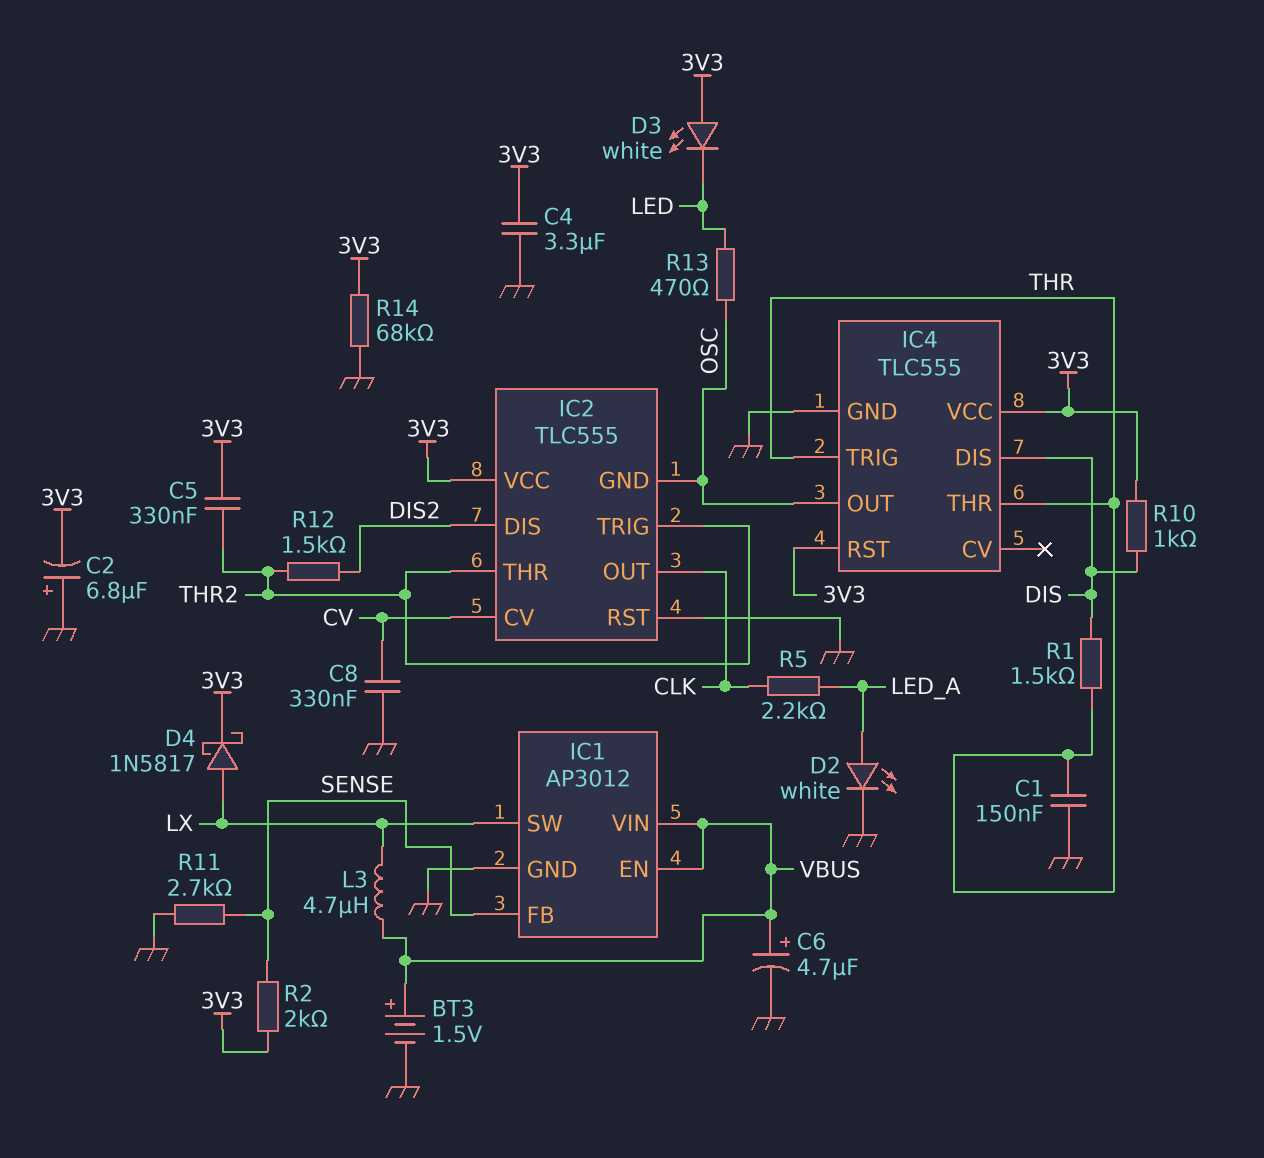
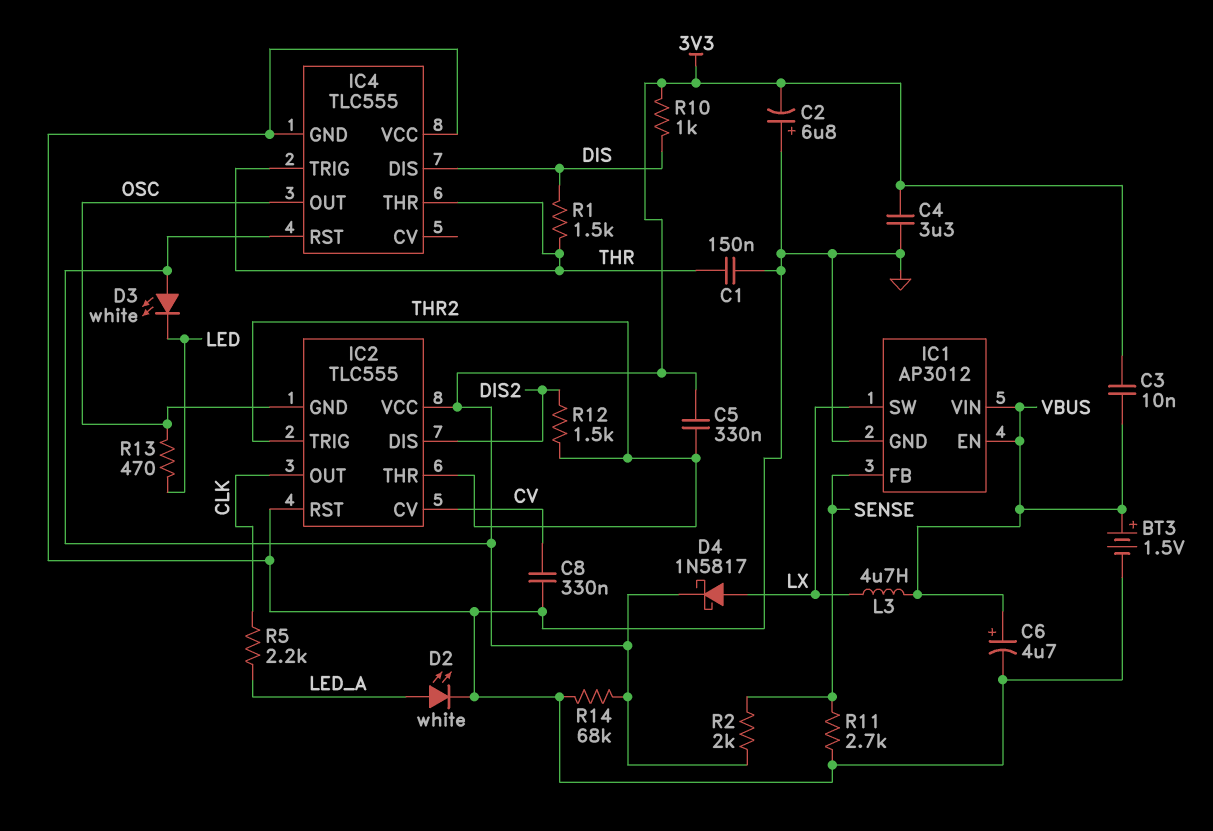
C3: none -> 10nF (3V3, VBUS)
IC4 pin VCC: 3V3 -> GND

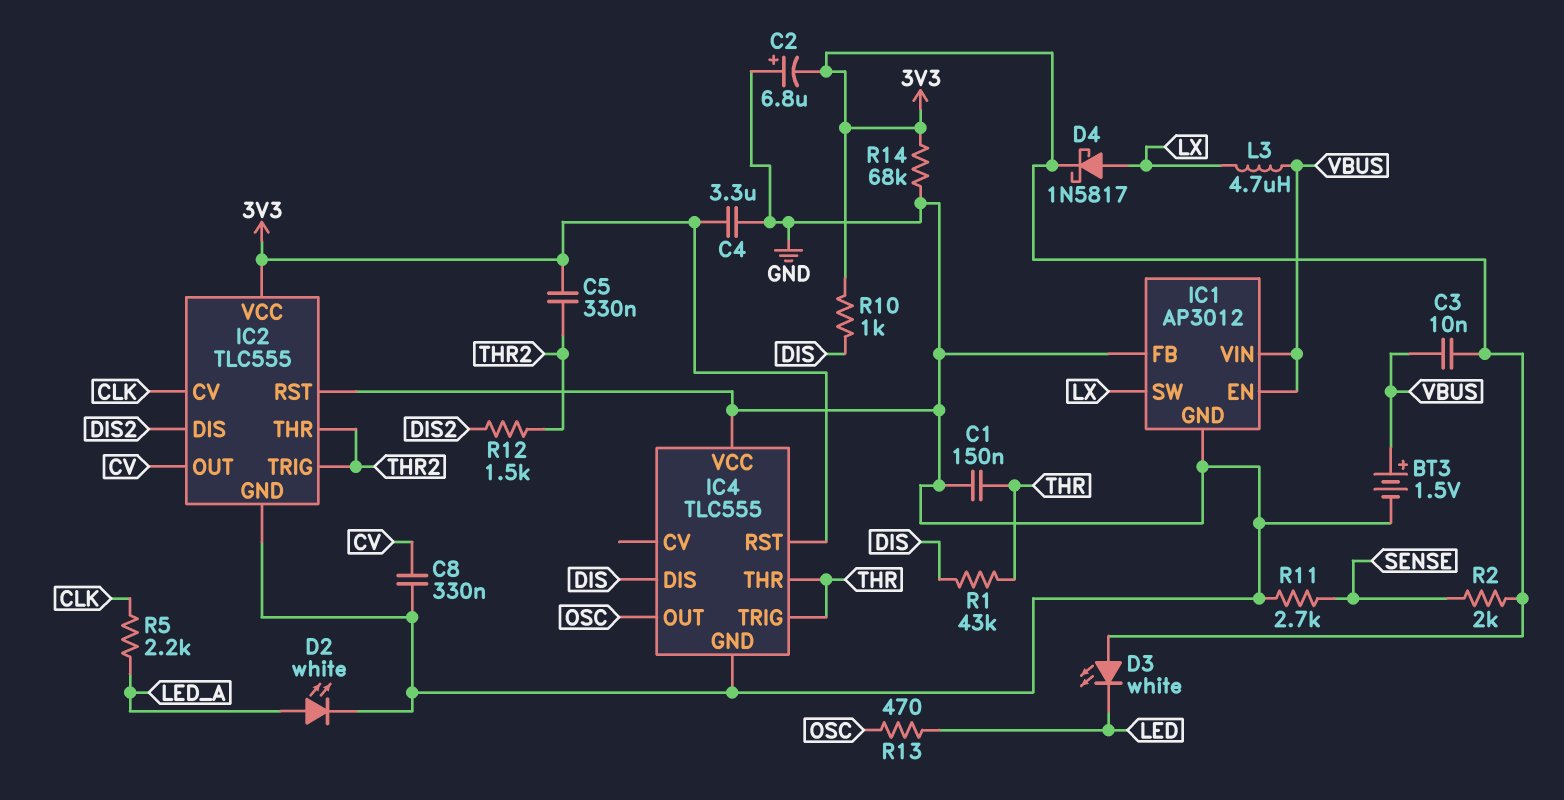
C6: 4.7uF (plus VBUS, minus GND) -> none
IC1 pin FB: SENSE -> GND
IC2 pin CV: CV -> CLK
IC2 pin GND: OSC -> GND
IC2 pin OUT: CLK -> CV
R1: 1.5k (DIS, THR) -> 43k (DIS, THR)

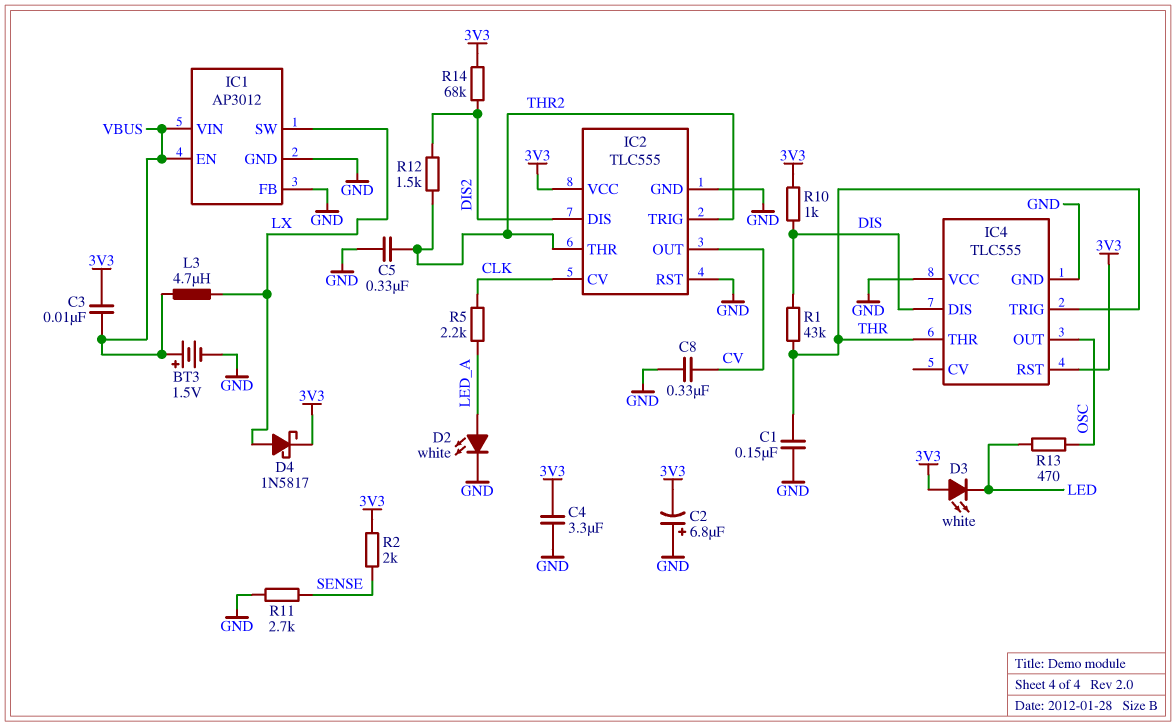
C5: 330nF (3V3, THR2) -> 330nF (GND, THR2)
R14: 68k (3V3, GND) -> 68k (3V3, DIS2)

